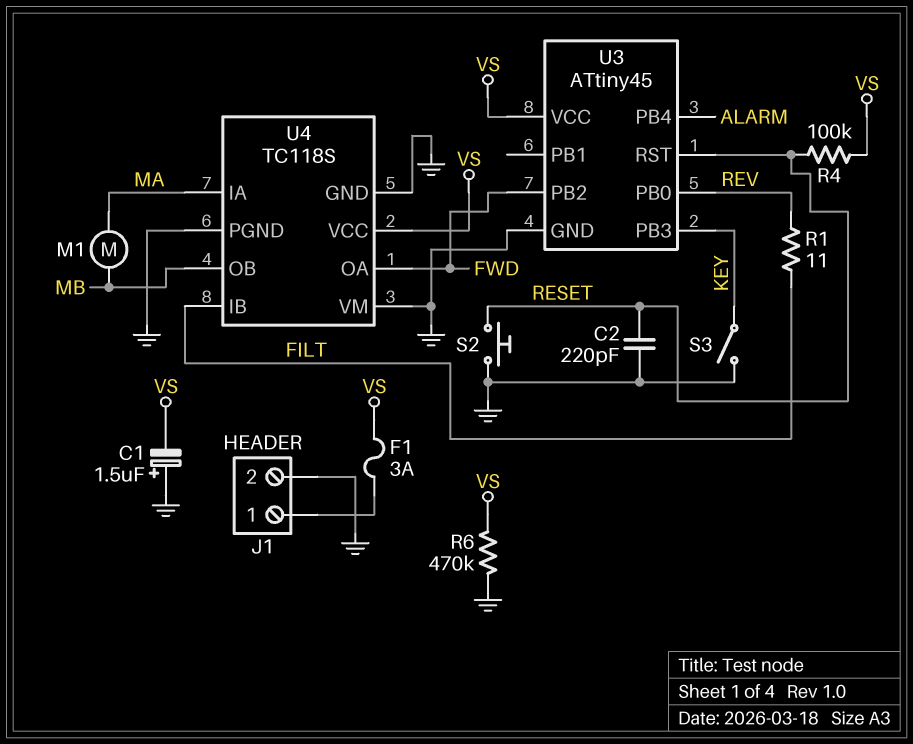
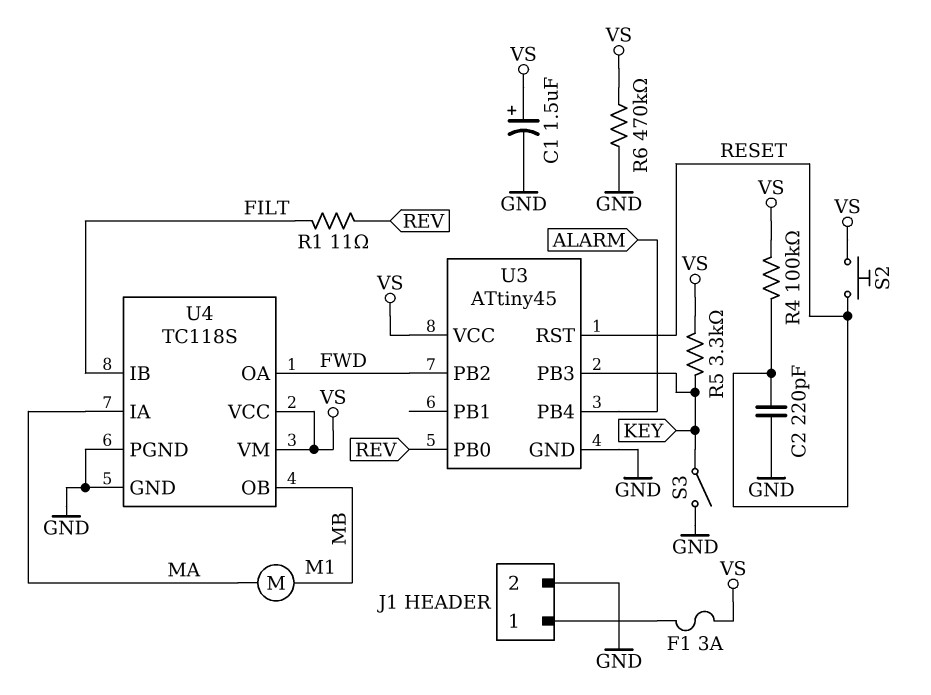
C1: 1.5uF (plus GND, minus VS) -> 1.5uF (plus VS, minus GND)
R5: none -> 3.3k (KEY, VS)
S2: button (GND, RESET) -> button (RESET, VS)
U4 pin VM: GND -> VS

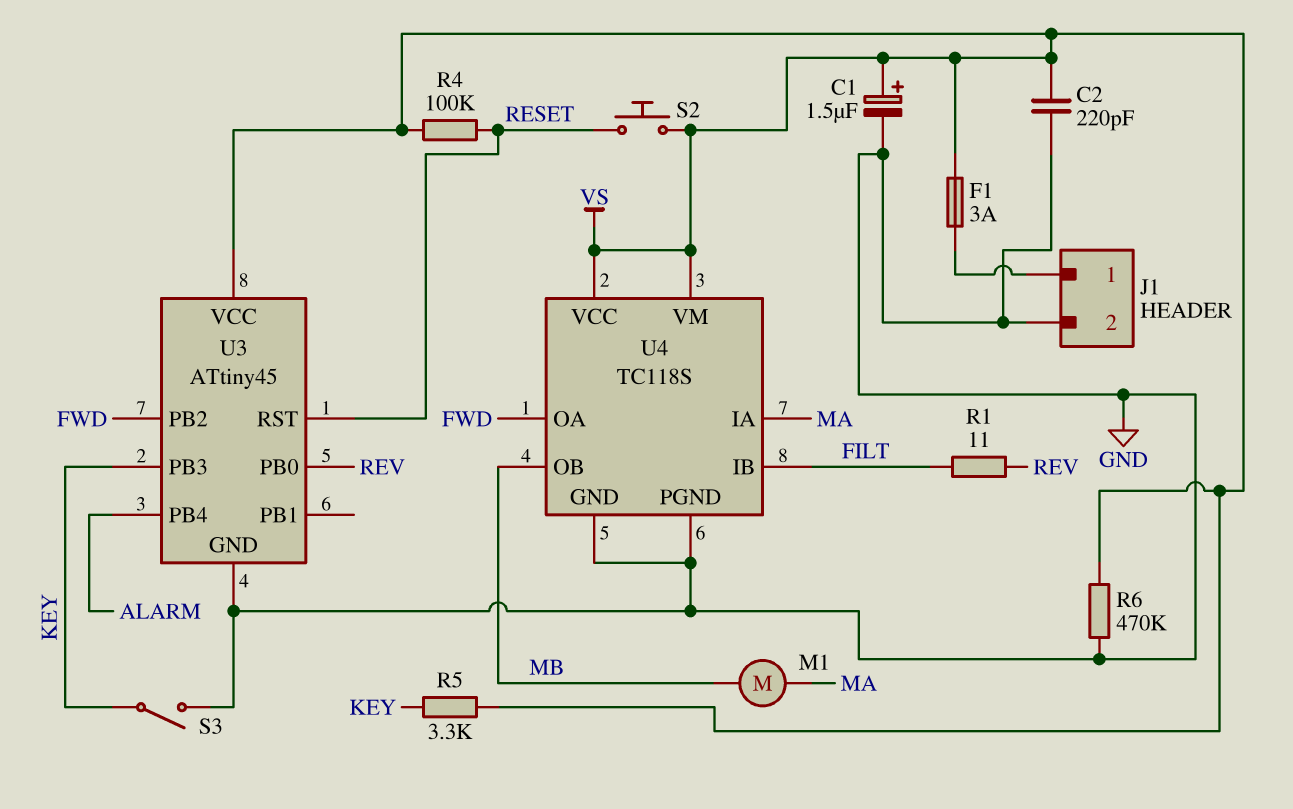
C2: 220pF (GND, RESET) -> 220pF (GND, VS)

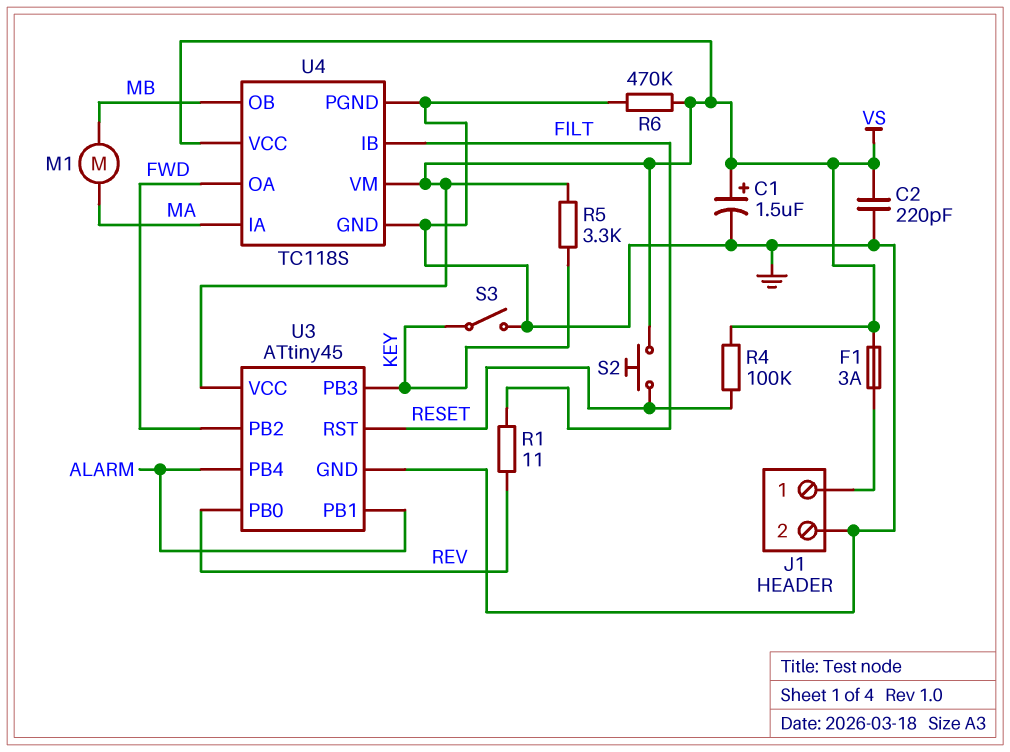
U3 pin PB1: none -> ALARM

